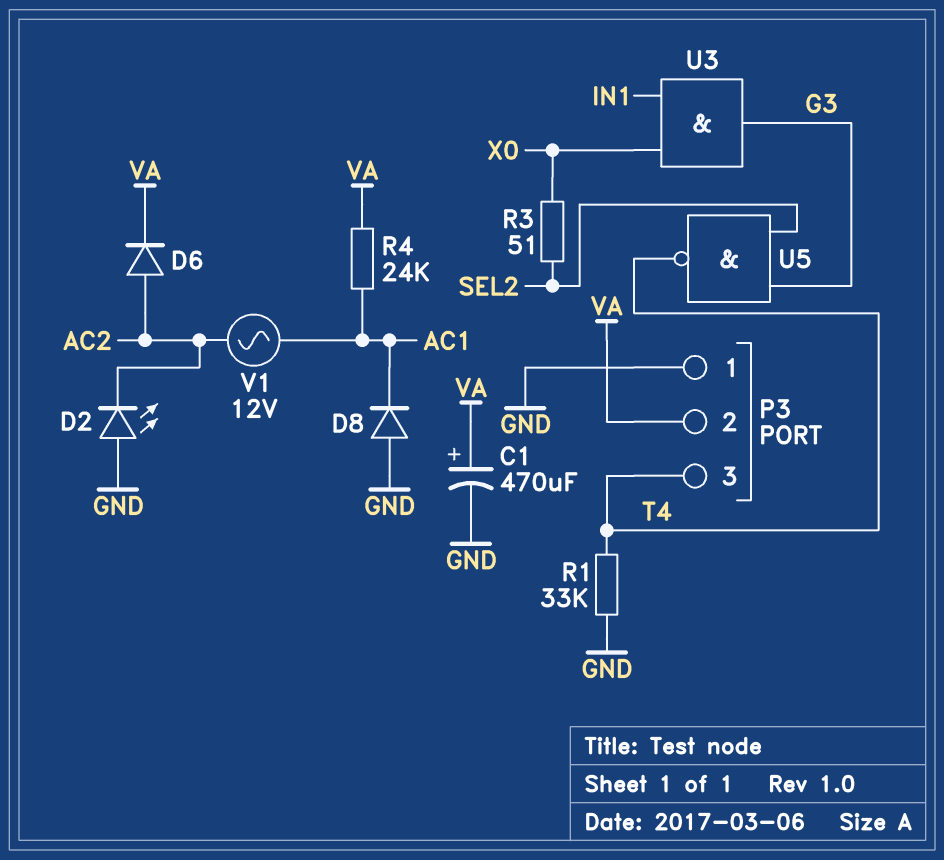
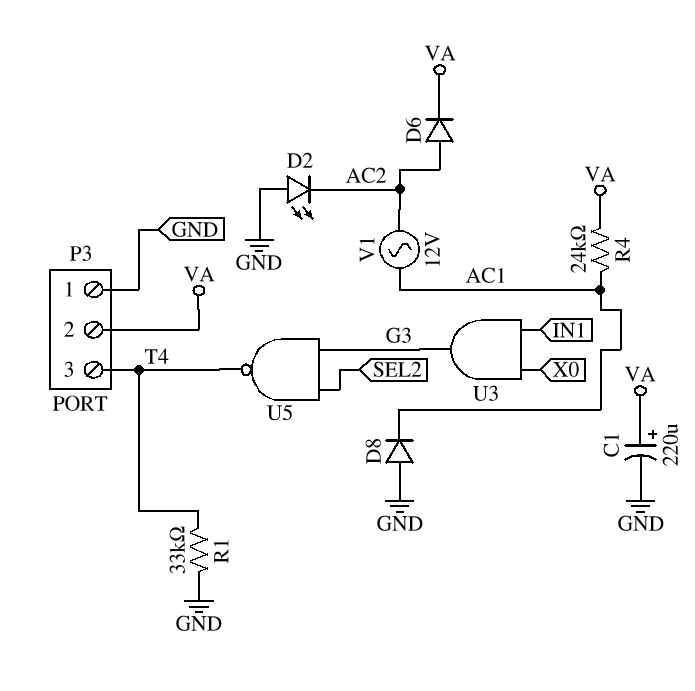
C1: 470uF (plus VA, minus GND) -> 220uF (plus VA, minus GND)
R3: 51 (SEL2, X0) -> none

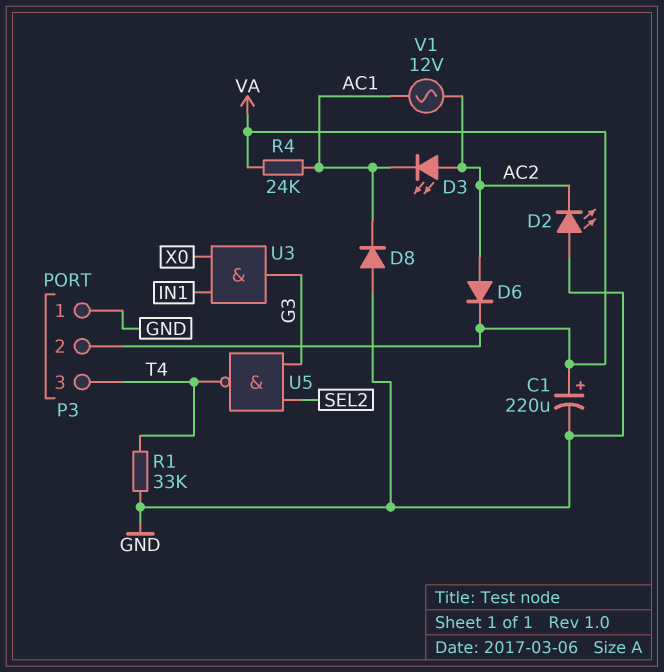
D3: none -> LED (A AC2, K AC1)

